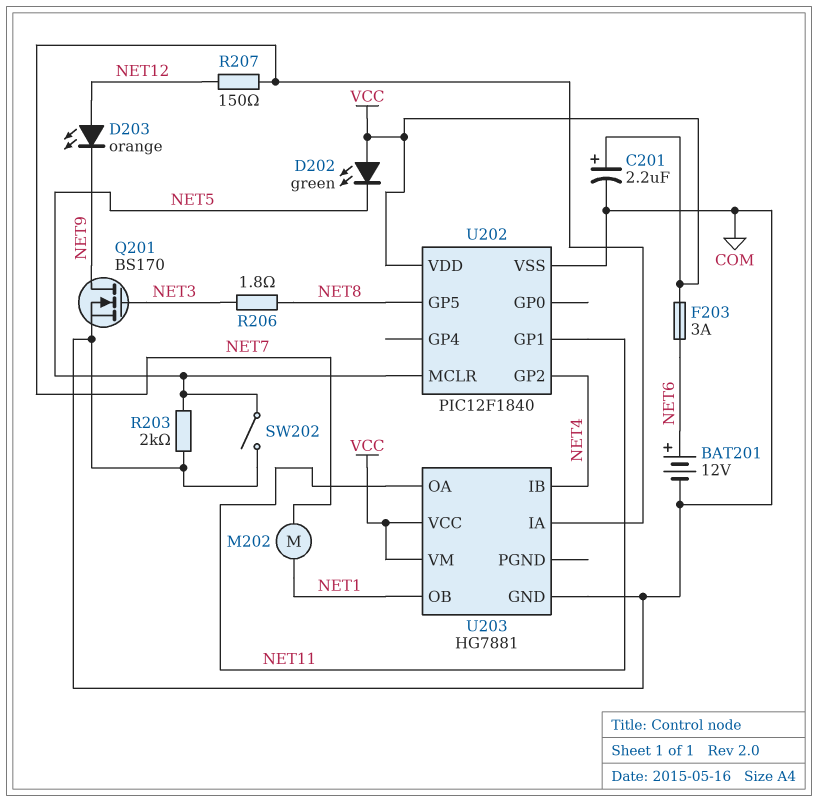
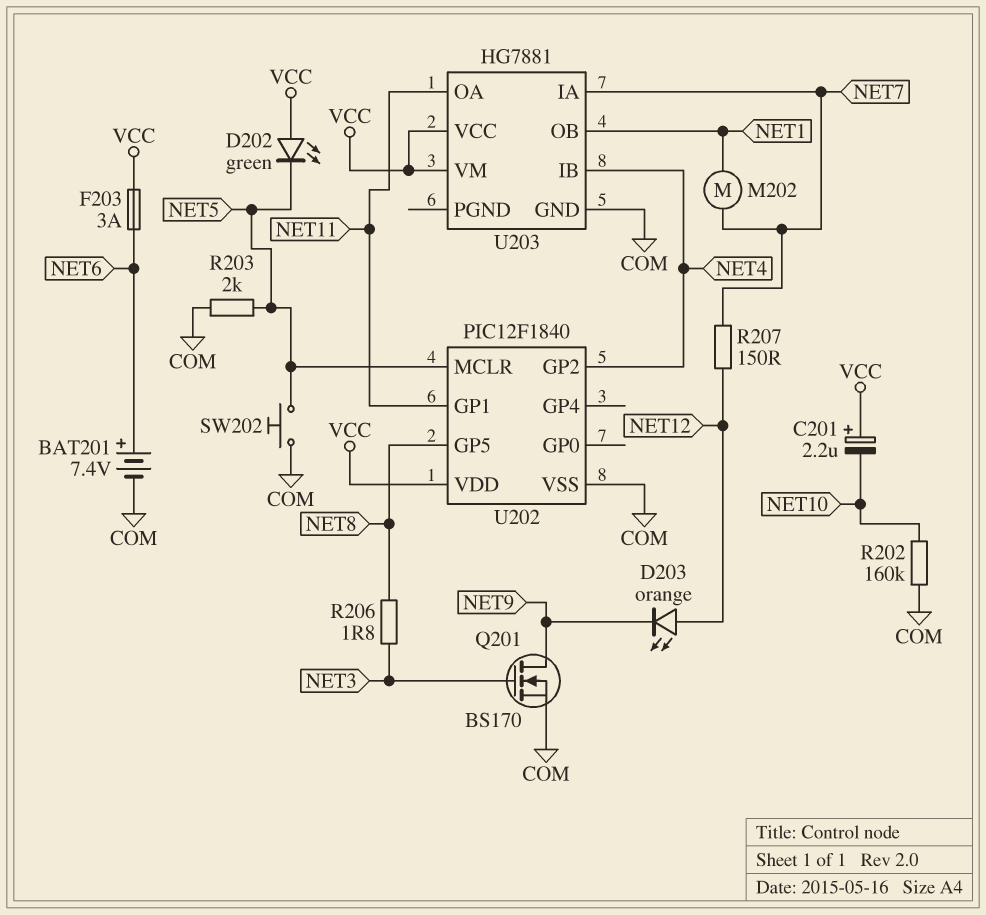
BAT201: 12V (plus NET6, minus COM) -> 7.4V (plus NET6, minus COM)
C201: 2.2uF (plus VCC, minus COM) -> 2.2uF (plus VCC, minus NET10)
R202: none -> 160k (COM, NET10)
SW202: switch (COM, NET5) -> button (COM, NET5)

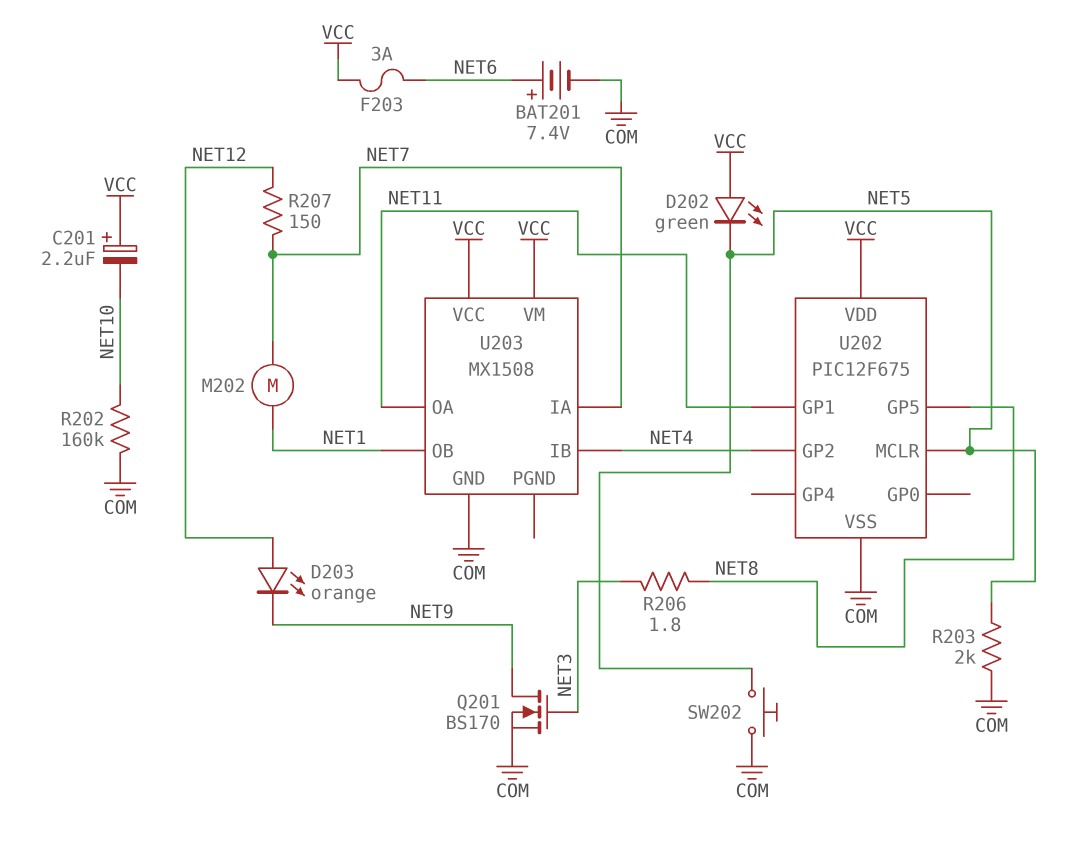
U202: PIC12F1840 -> PIC12F675
U203: HG7881 -> MX1508

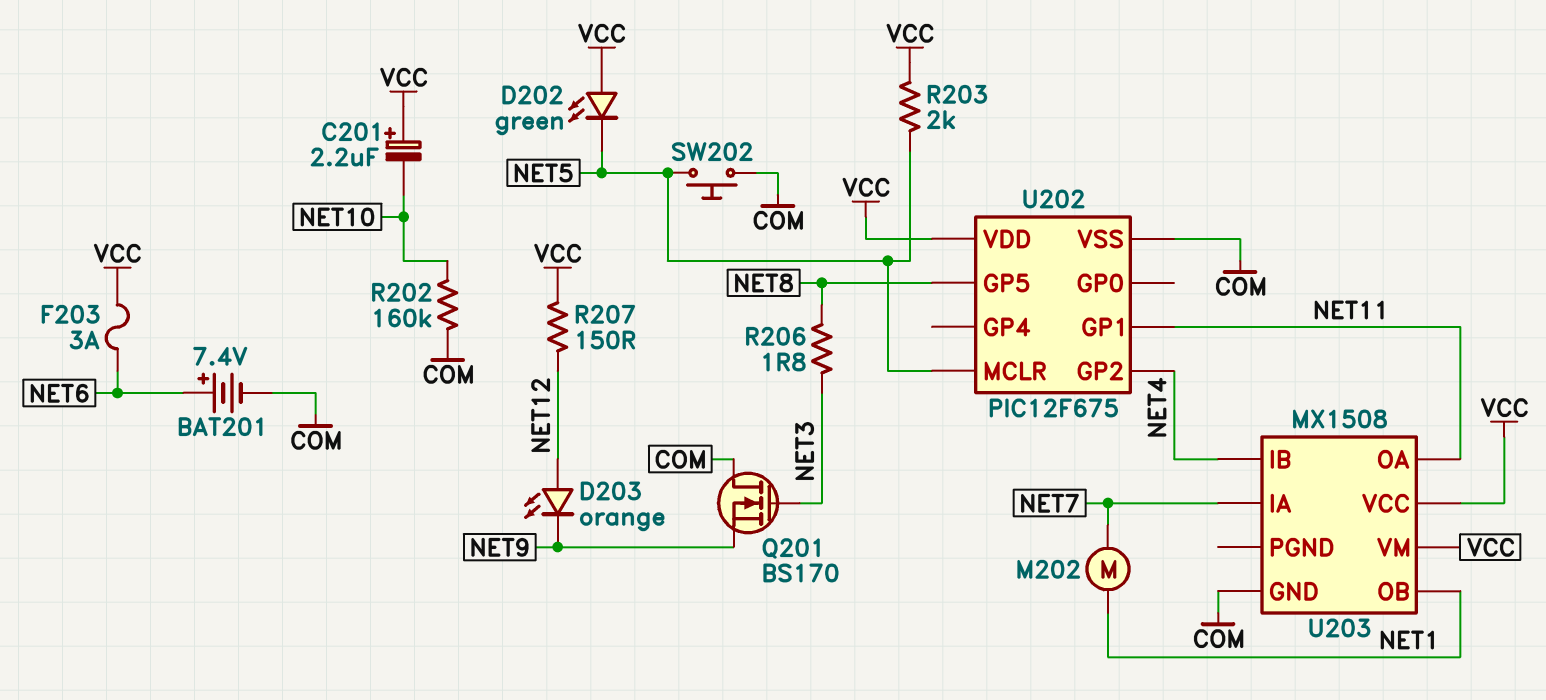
Q201: NMOS BS170 (G NET3, D NET9, S COM) -> NMOS BS170 (G NET3, D COM, S NET9)
R203: 2k (COM, NET5) -> 2k (NET5, VCC)
R207: 150 (NET7, NET12) -> 150 (NET12, VCC)

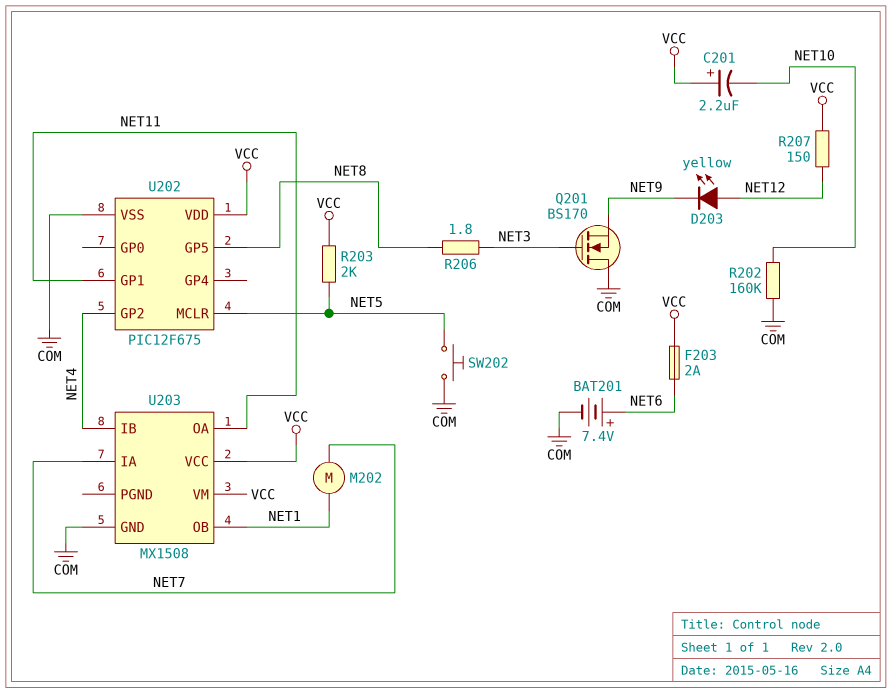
D202: LED green (A VCC, K NET5) -> none
D203: LED orange (A NET12, K NET9) -> LED yellow (A NET12, K NET9)
F203: 3A (NET6, VCC) -> 2A (NET6, VCC)

